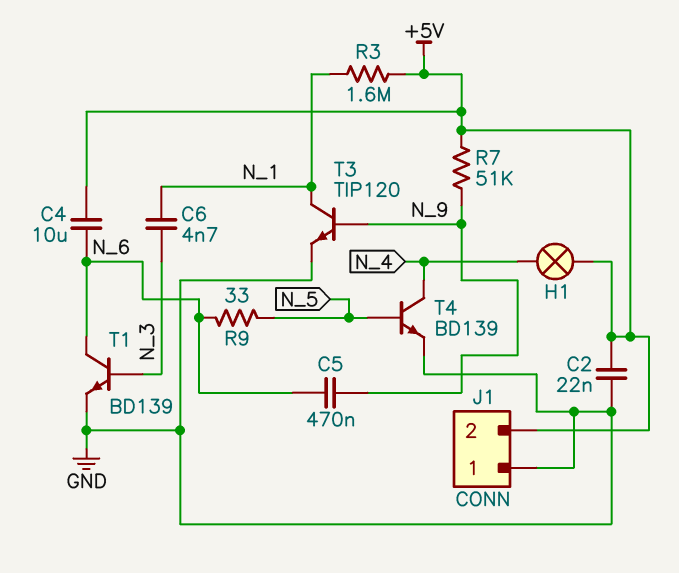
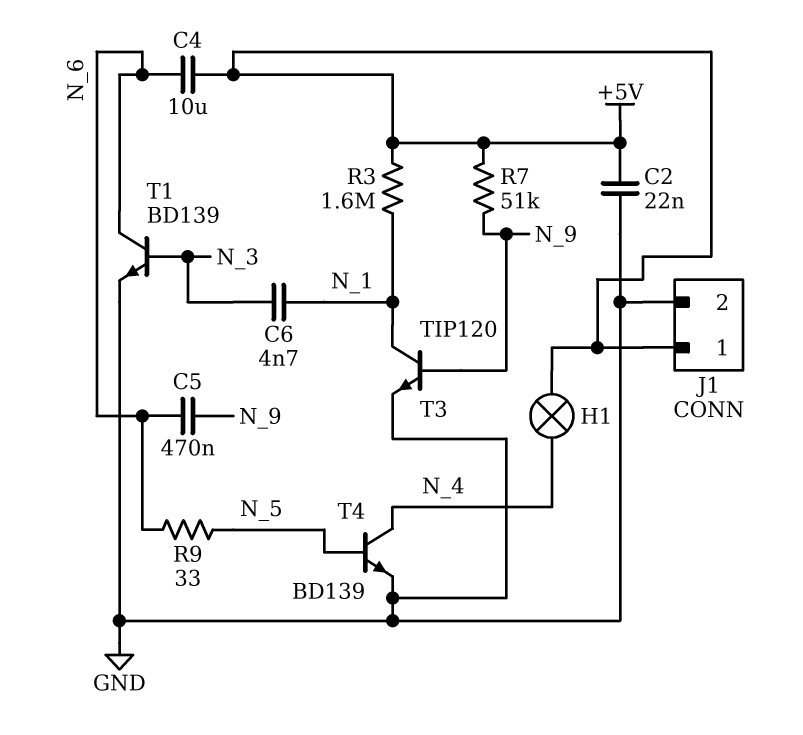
J1 pin 1: GND -> +5V
J1 pin 2: +5V -> GND

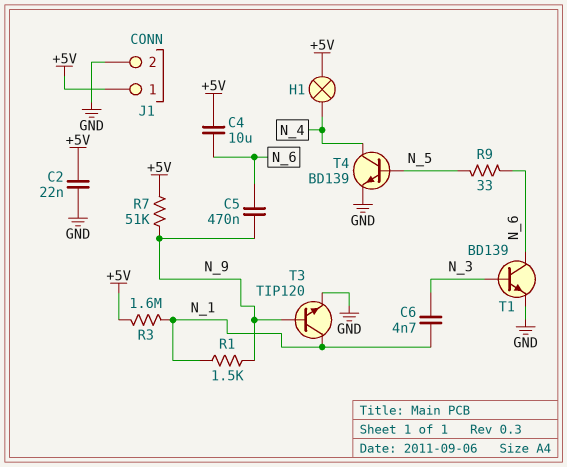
R1: none -> 1.5k (N_1, N_9)

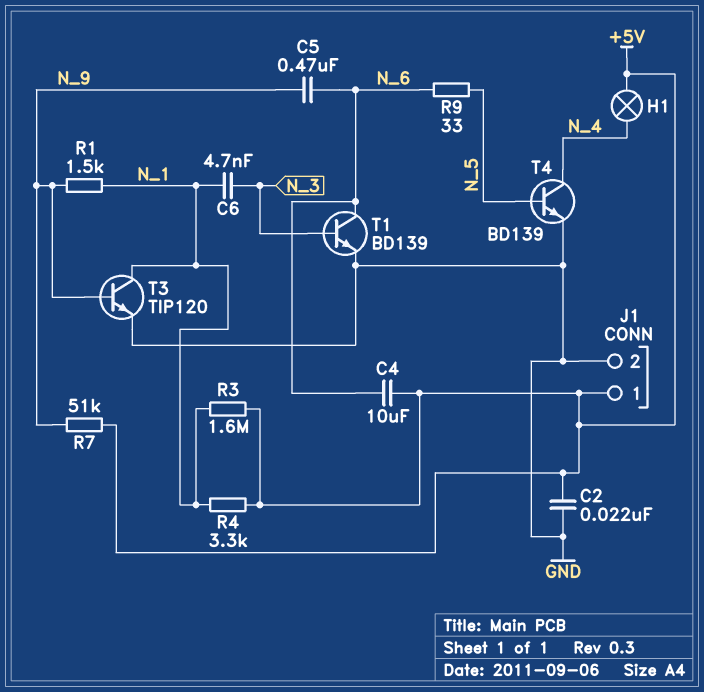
R4: none -> 3.3k (+5V, N_1)

